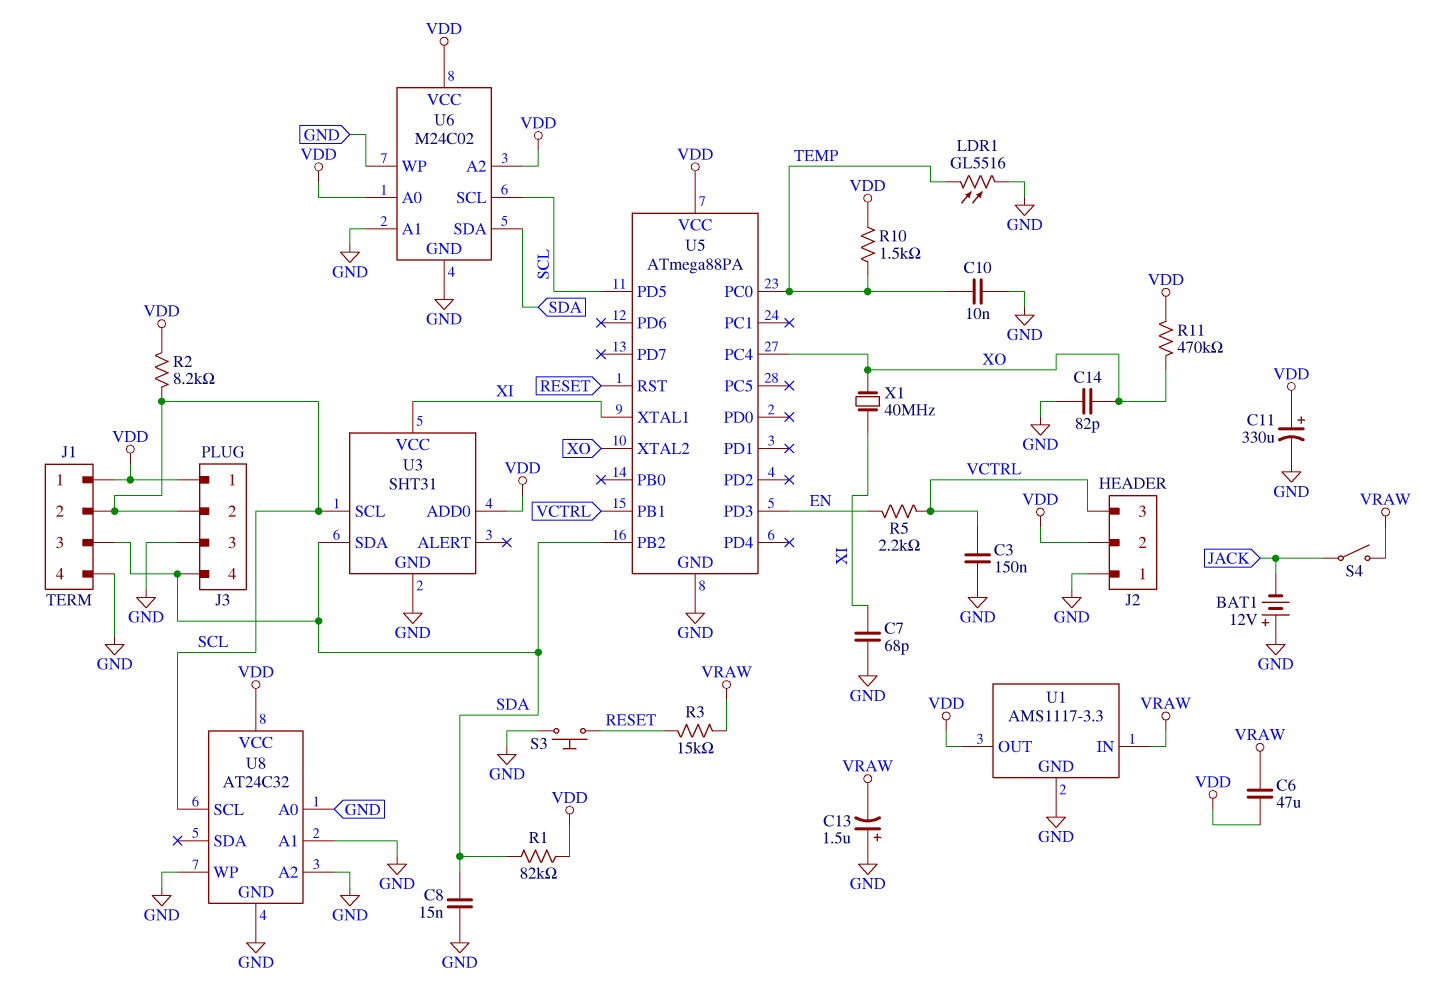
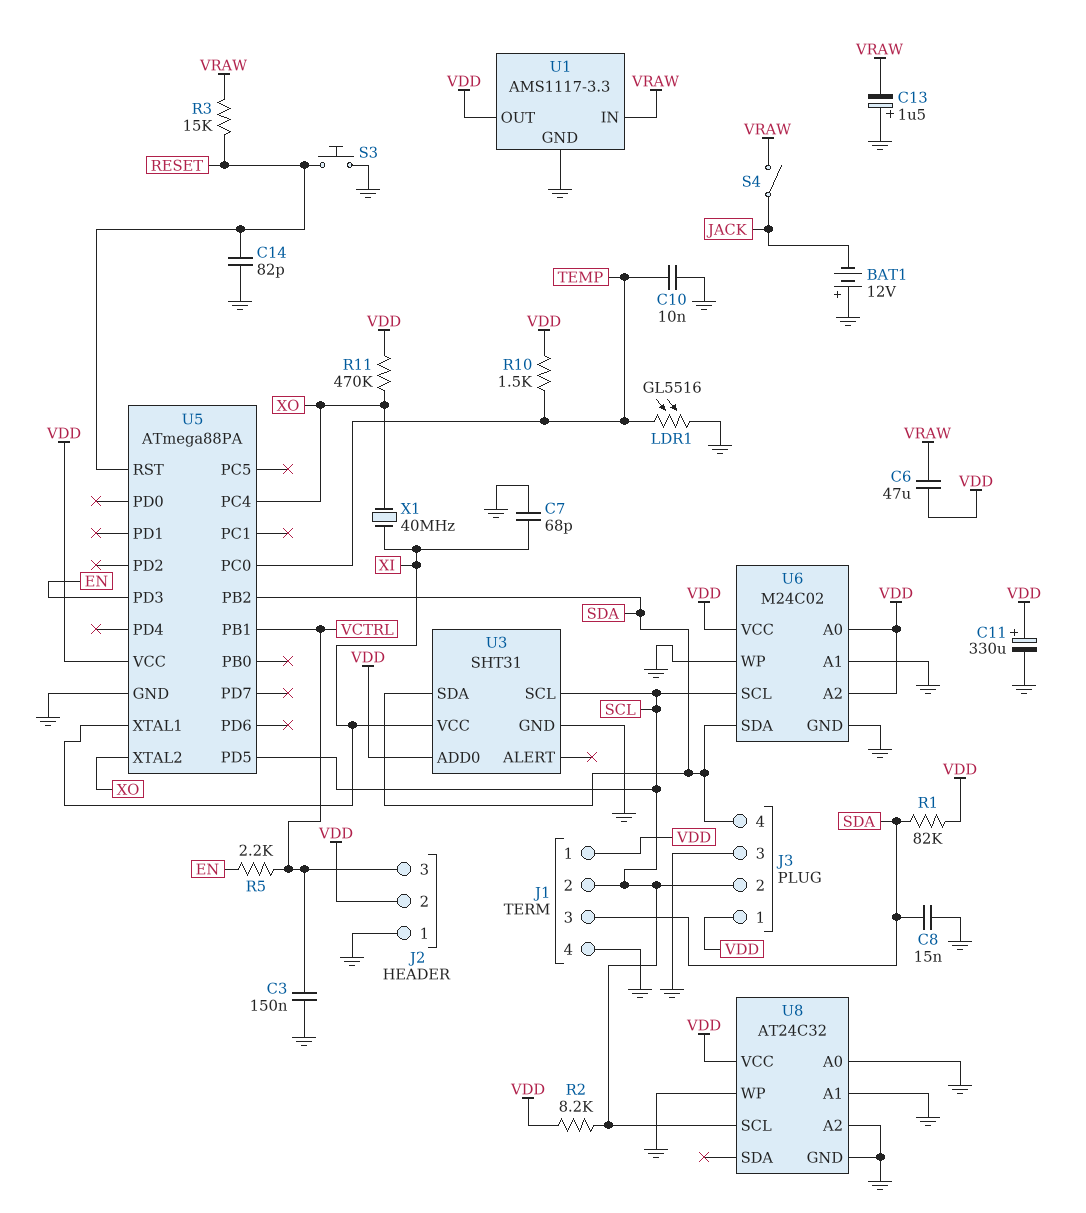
C14: 82pF (GND, XO) -> 82pF (GND, RESET)

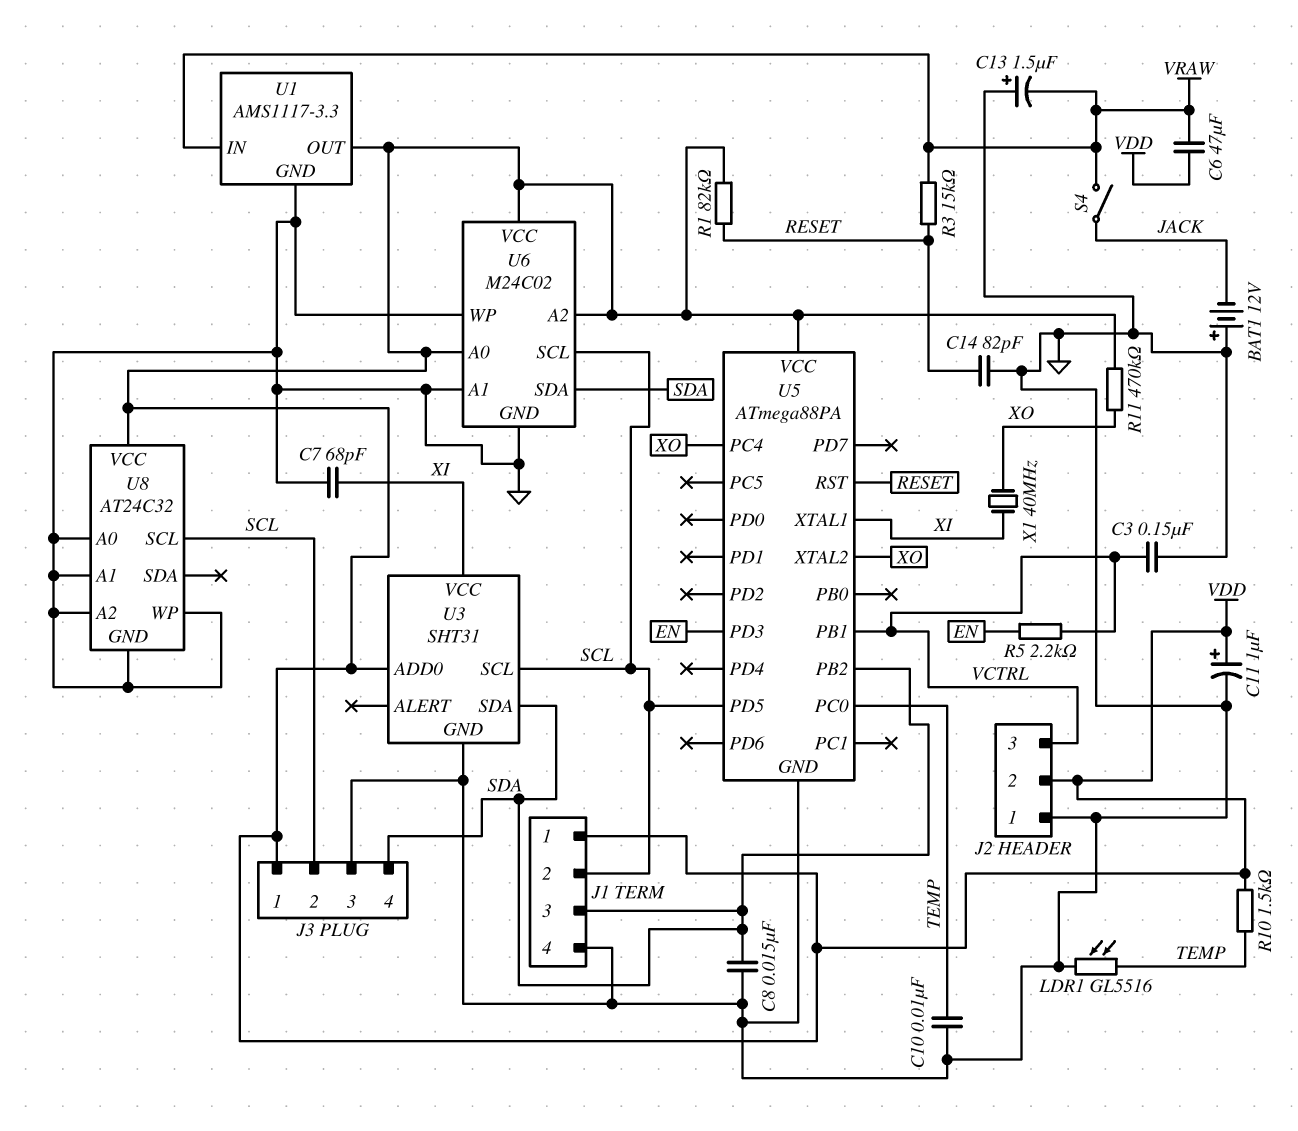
C11: 330uF (plus VDD, minus GND) -> 1uF (plus VDD, minus GND)
R1: 82k (SDA, VDD) -> 82k (RESET, VDD)
R2: 8.2k (SCL, VDD) -> none
S3: button (GND, RESET) -> none

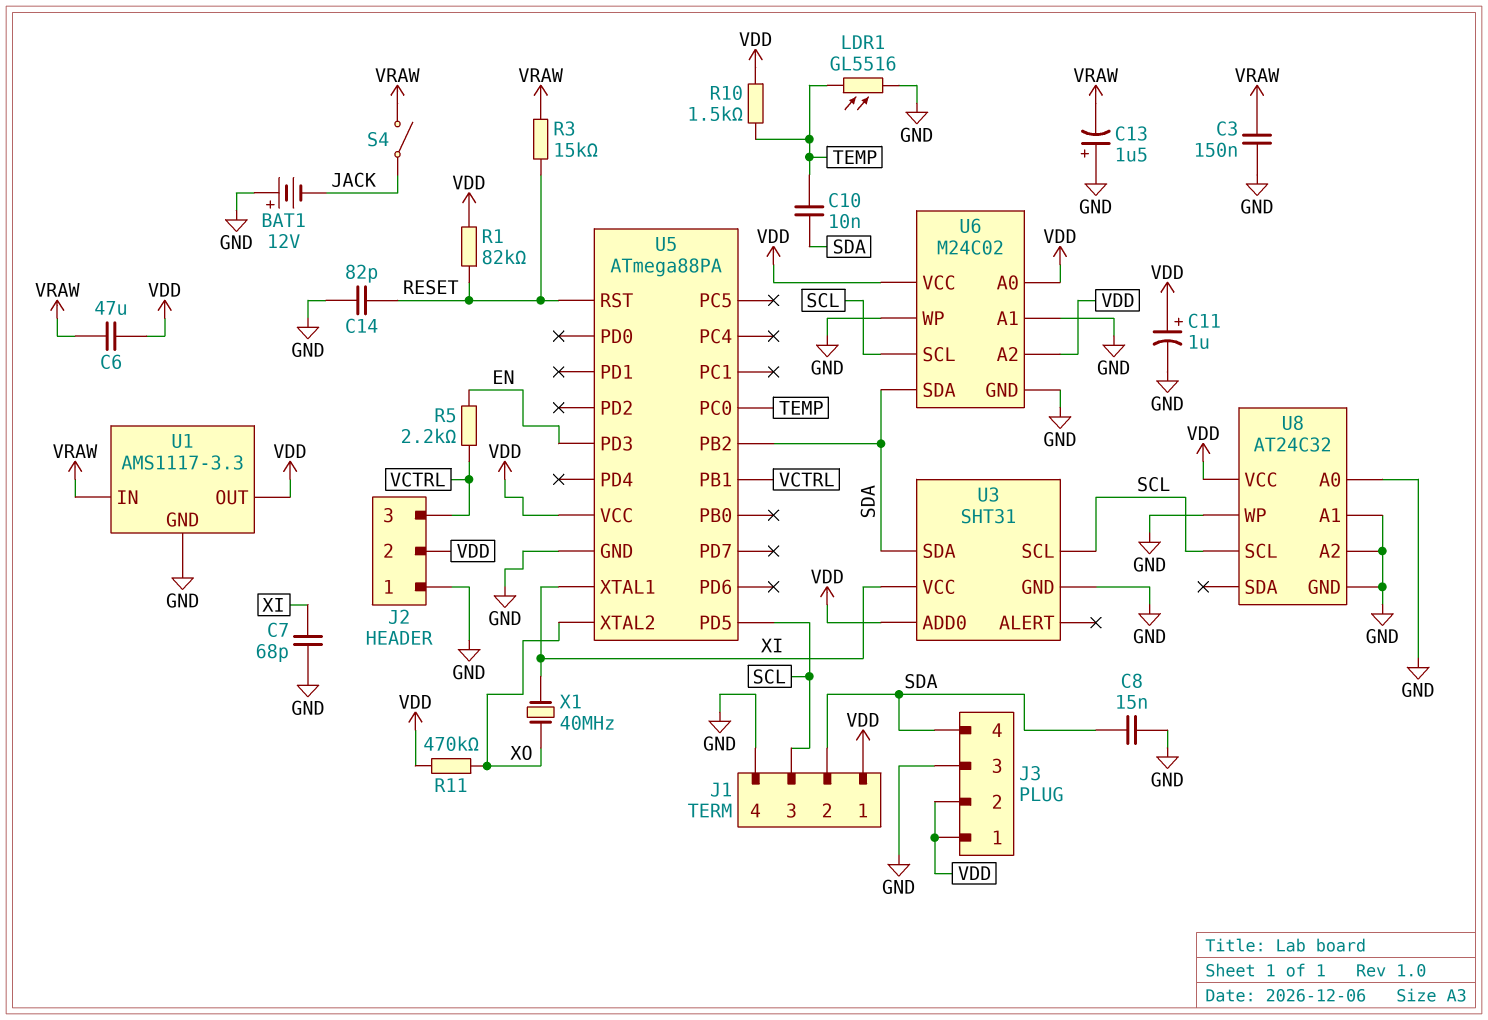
C3: 150nF (GND, VCTRL) -> 150nF (GND, VRAW)
C10: 10nF (GND, TEMP) -> 10nF (SDA, TEMP)
J1 pin 2: SCL -> SDA
J1 pin 3: SDA -> SCL
J3 pin 2: SCL -> VDD
U5 pin PC4: XO -> none

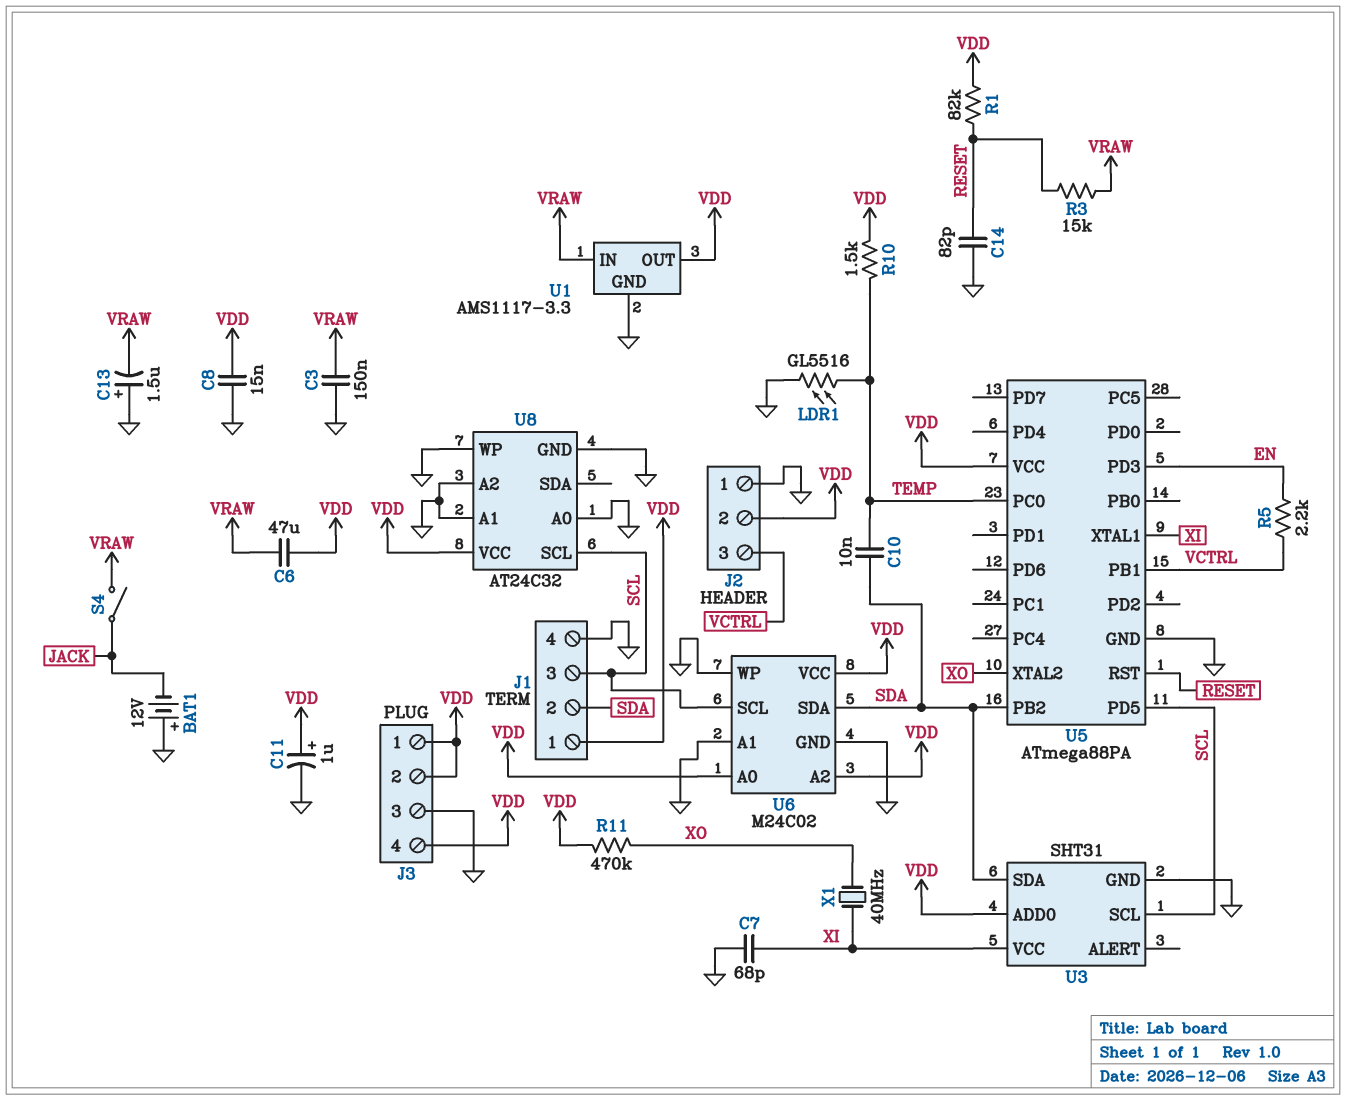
C8: 15nF (GND, SDA) -> 15nF (GND, VDD)
J3 pin 4: SDA -> VDD

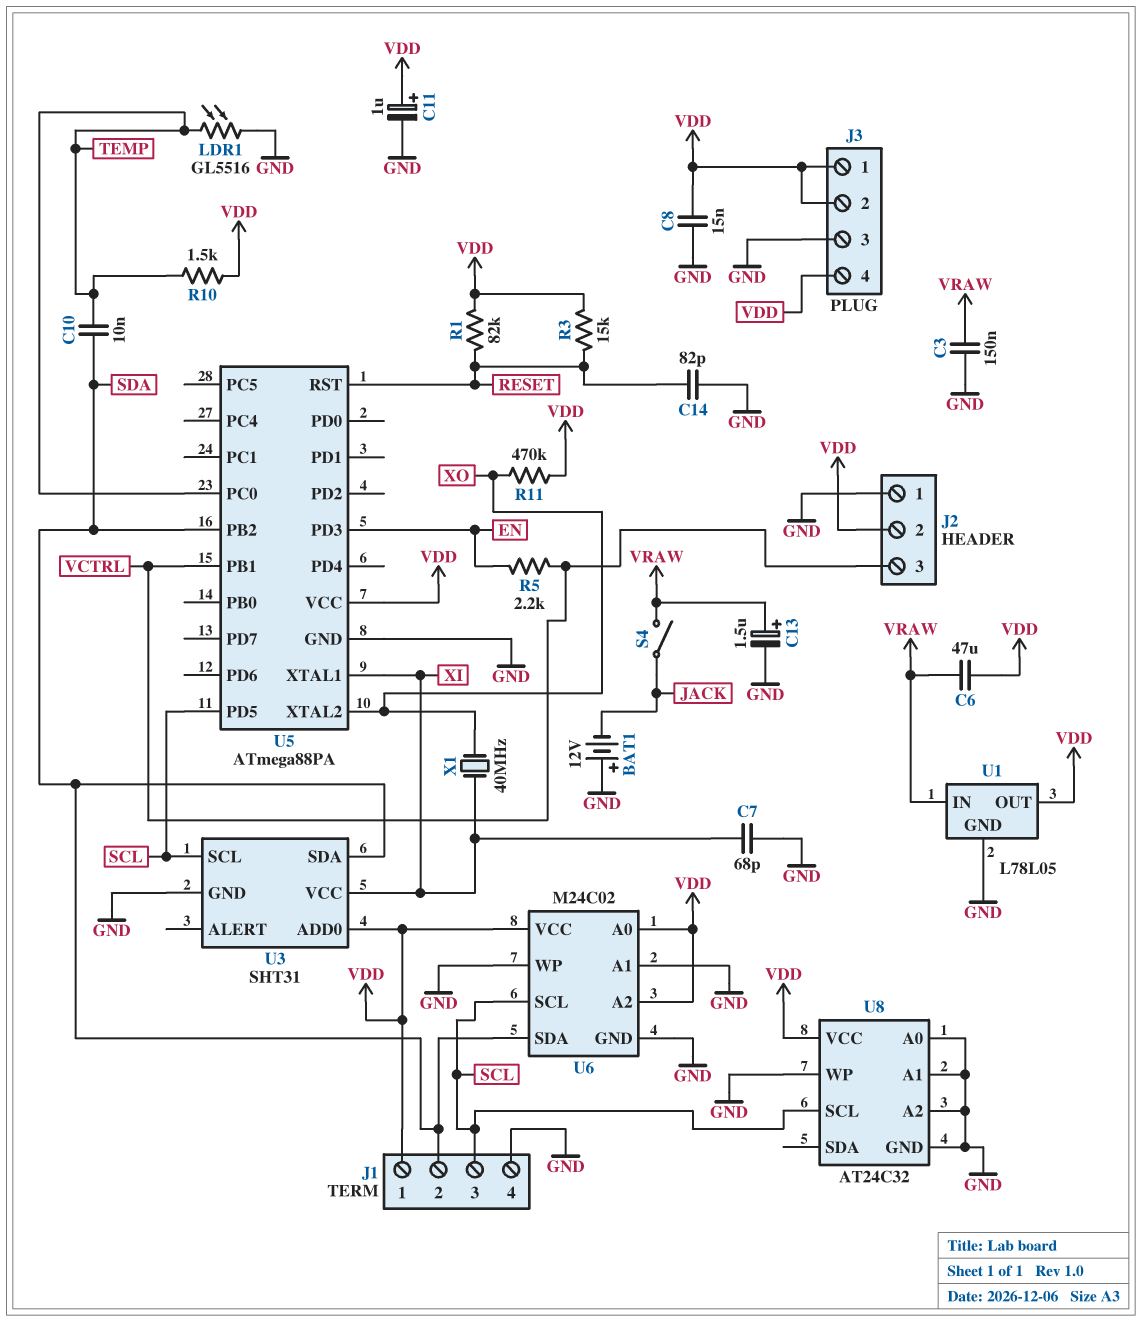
C13: 1.5uF (plus GND, minus VRAW) -> 1.5uF (plus VRAW, minus GND)
R3: 15k (RESET, VRAW) -> 15k (RESET, VDD)
U1: AMS1117-3.3 -> L78L05

